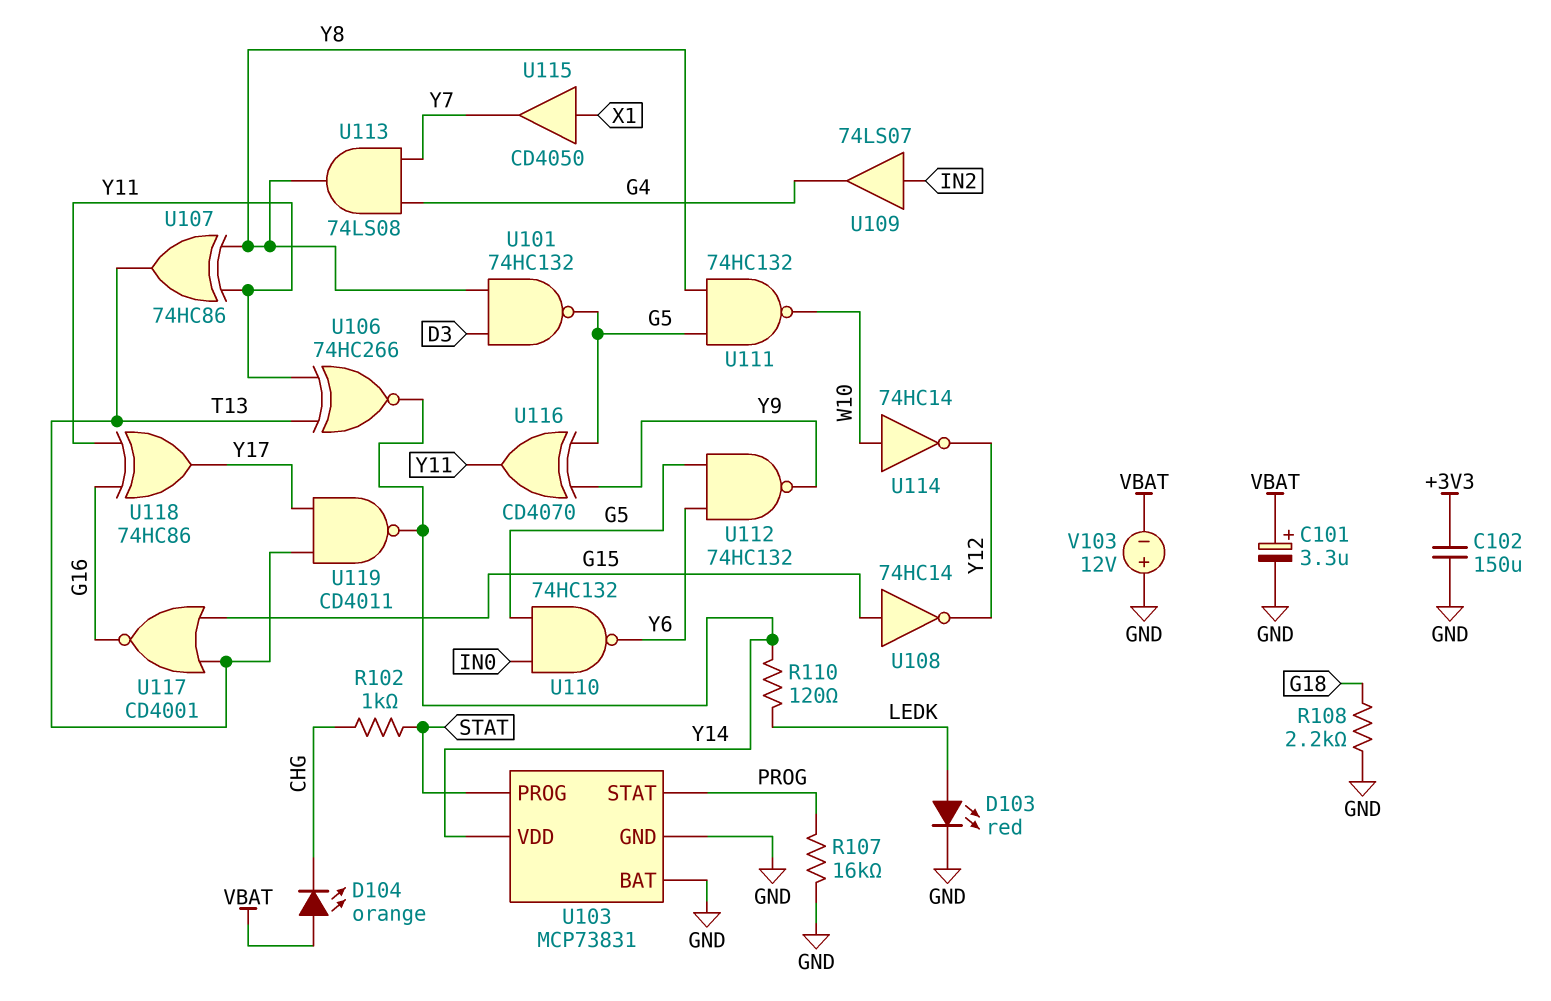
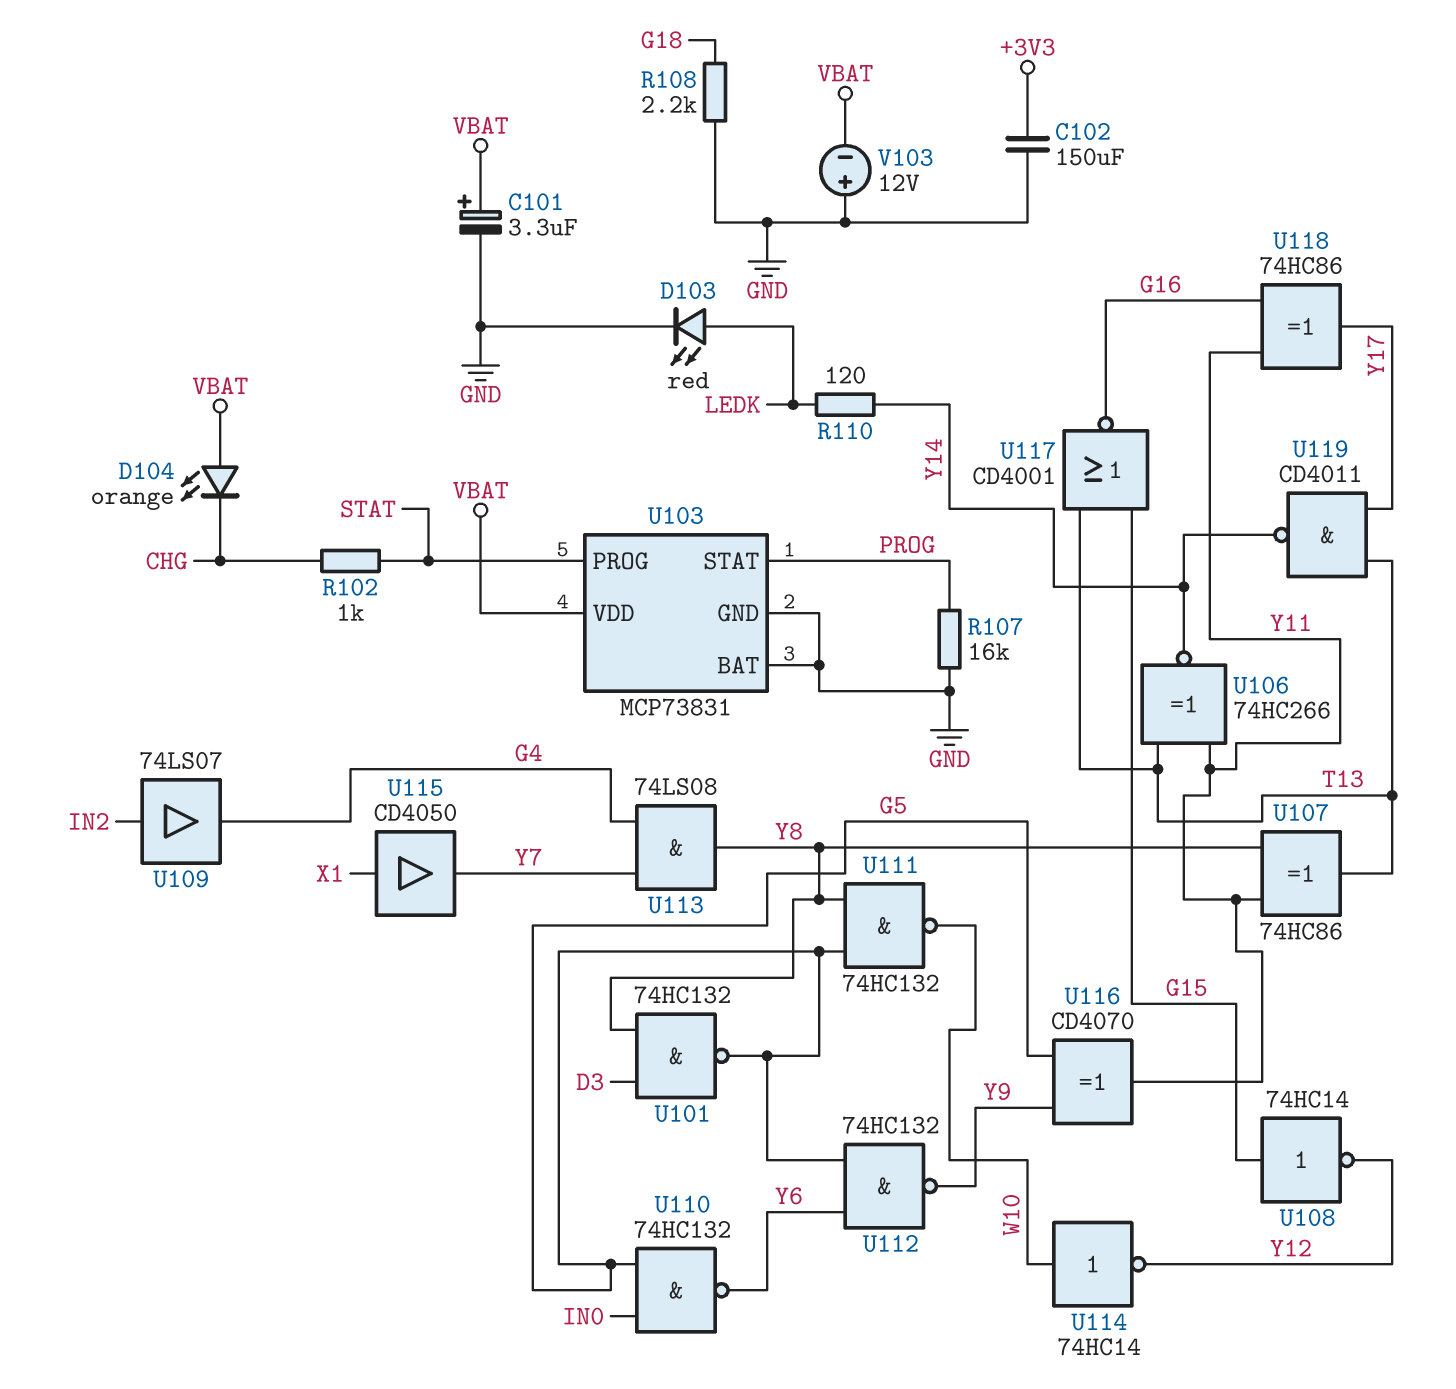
U103 pin VDD: Y14 -> VBAT

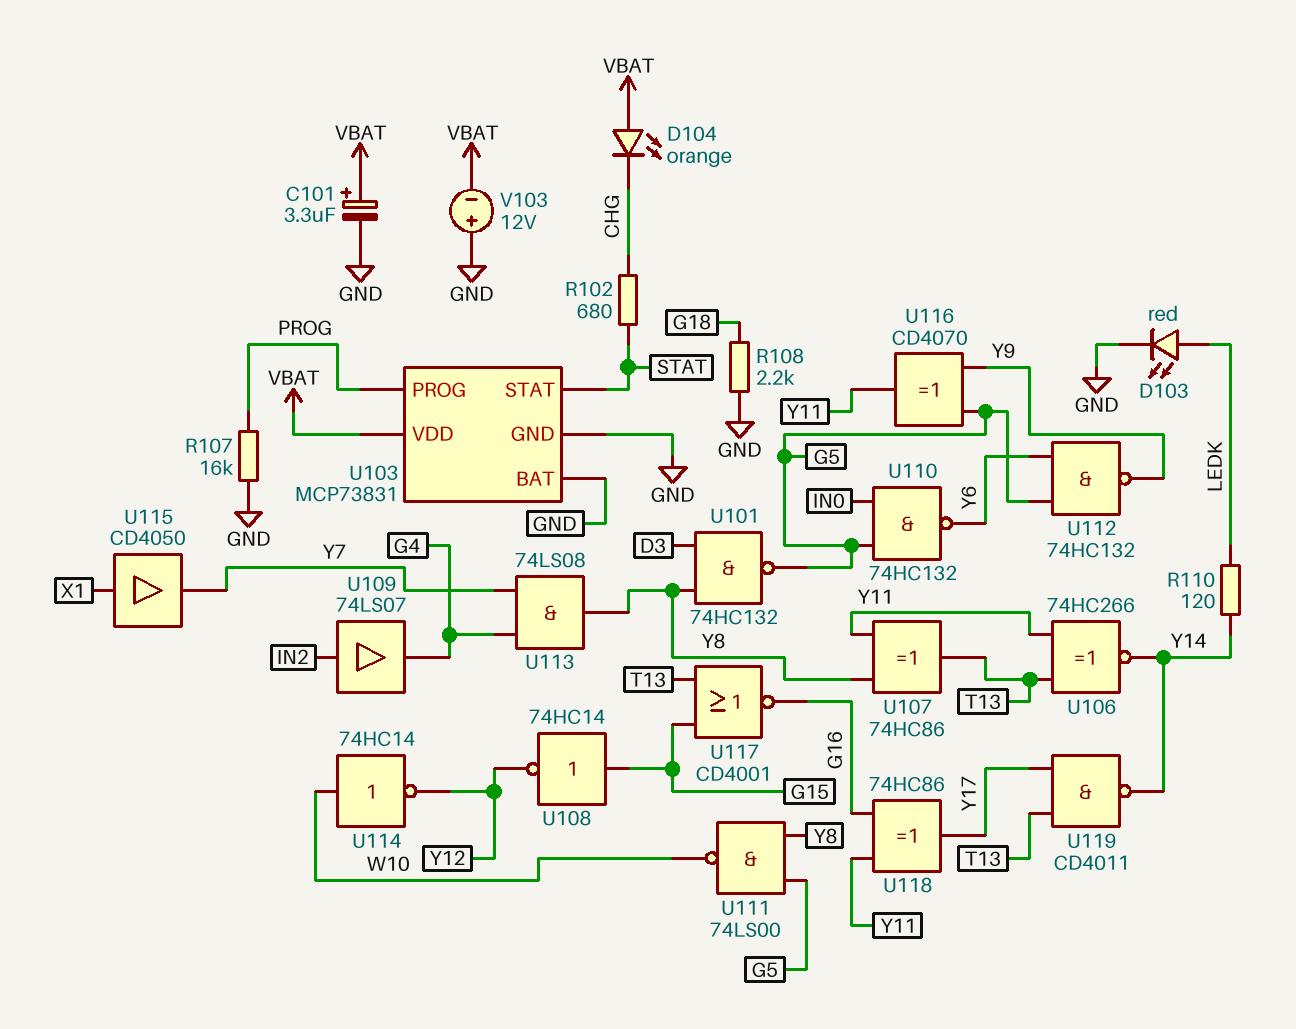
C102: 150uF (+3V3, GND) -> none
R102: 1k (CHG, STAT) -> 680 (CHG, STAT)
U103 pin PROG: STAT -> PROG
U103 pin STAT: PROG -> STAT
U111: NAND 74HC132 (in G5, in Y8, out W10) -> NAND 74LS00 (in G5, in Y8, out W10)

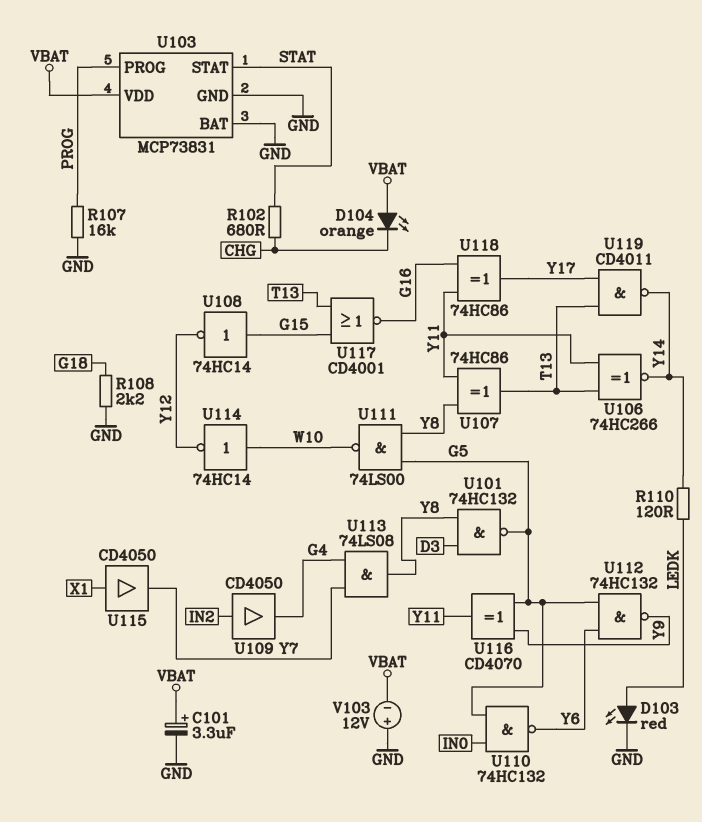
U109: buffer 74LS07 (in IN2, out G4) -> buffer CD4050 (in IN2, out G4)

